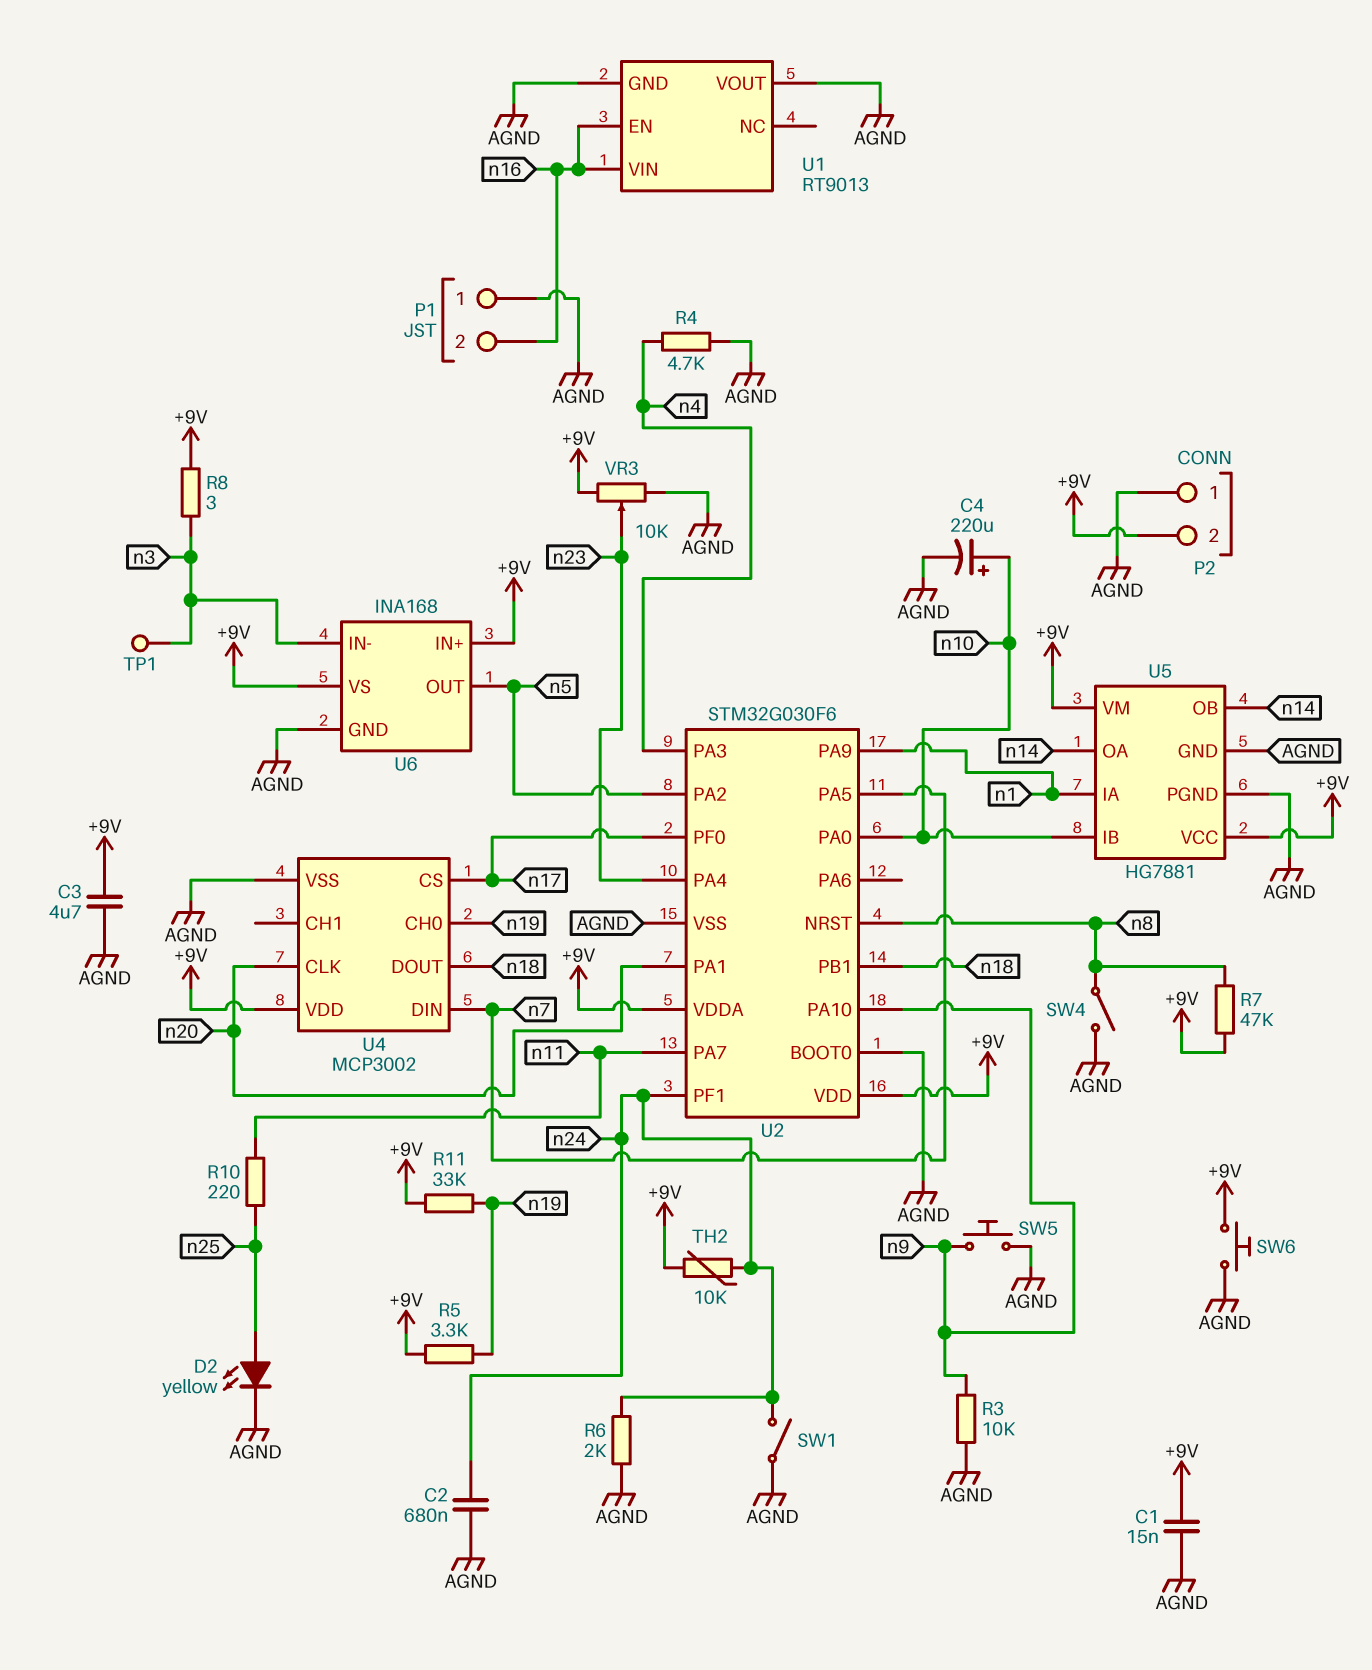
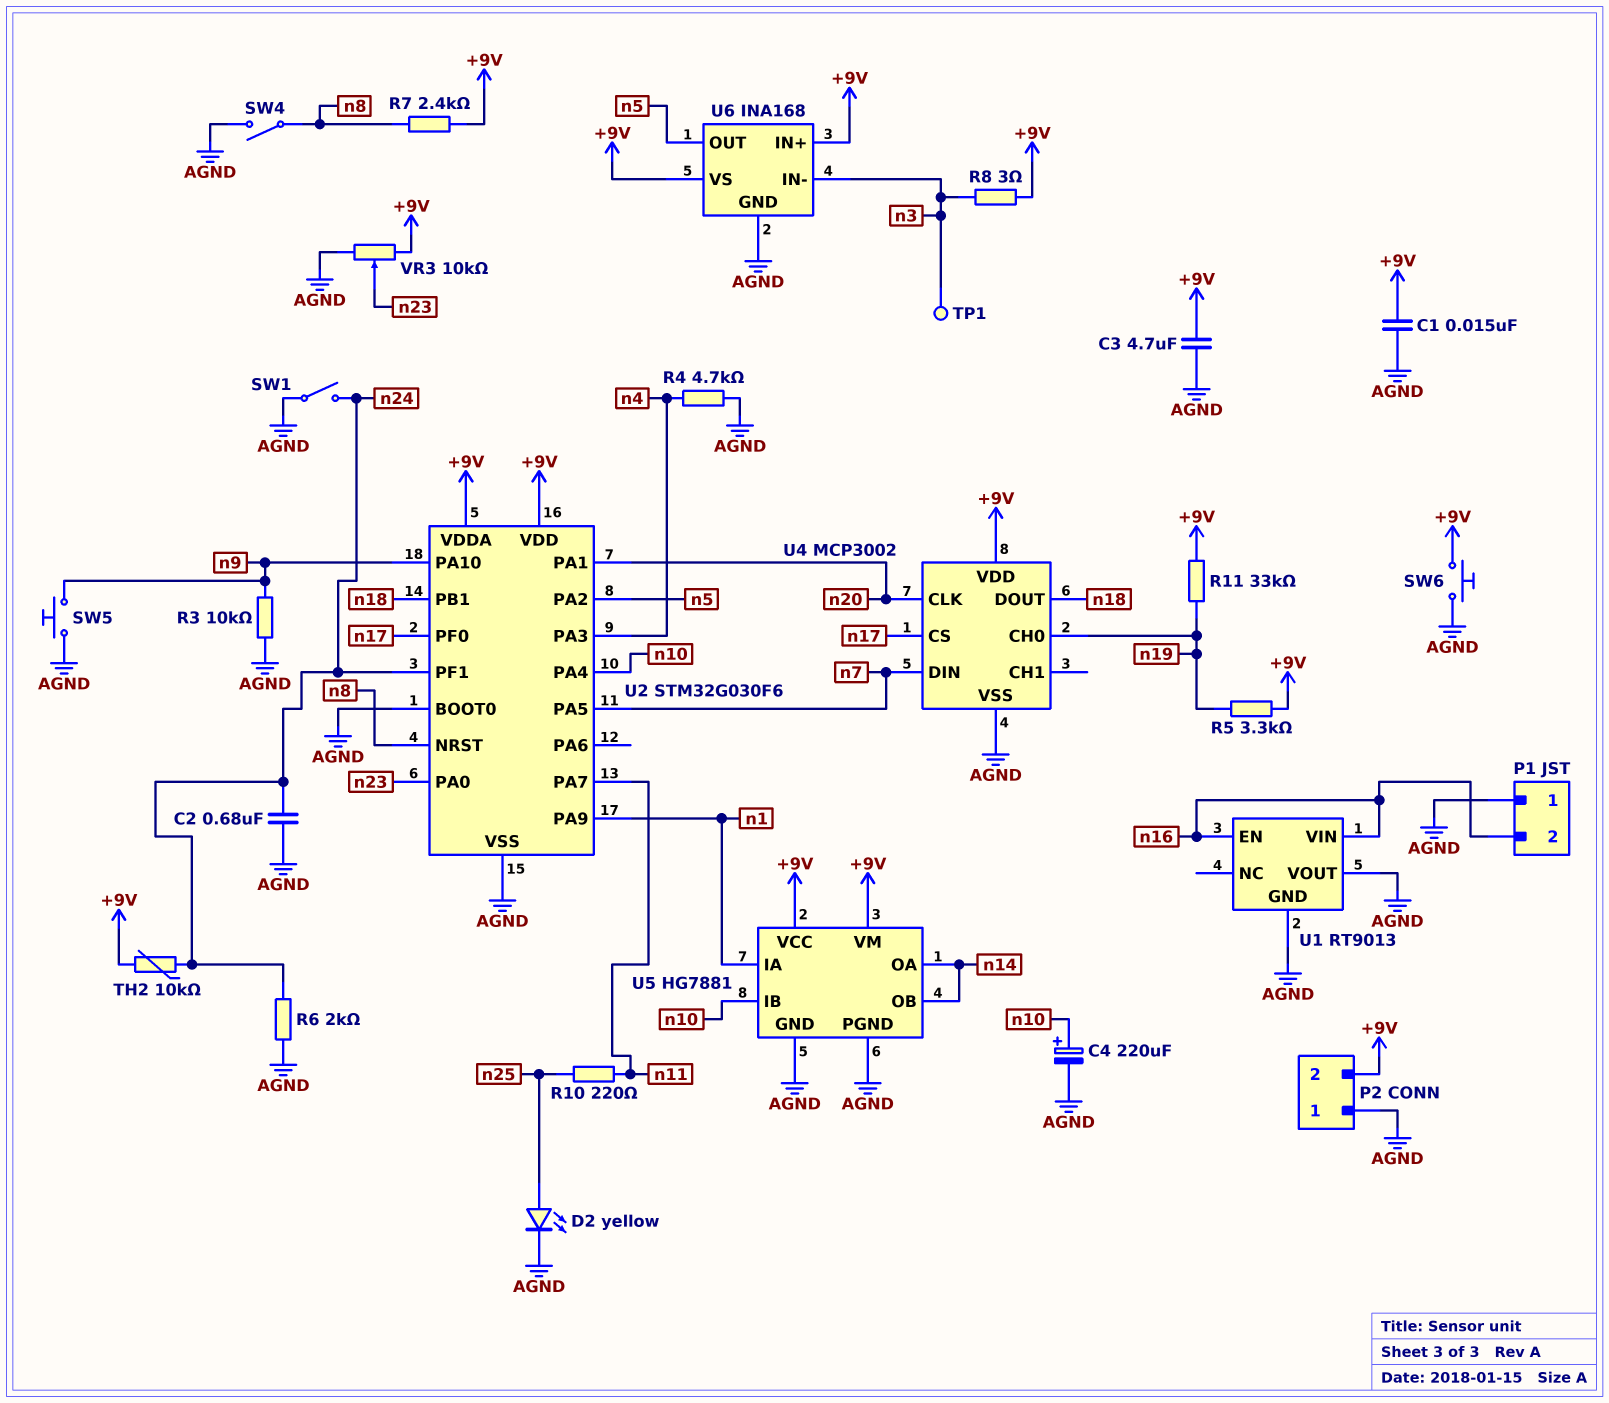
R7: 47k (+9V, n8) -> 2.4k (+9V, n8)
U2 pin PA0: n10 -> n23
U2 pin PA4: n23 -> n10

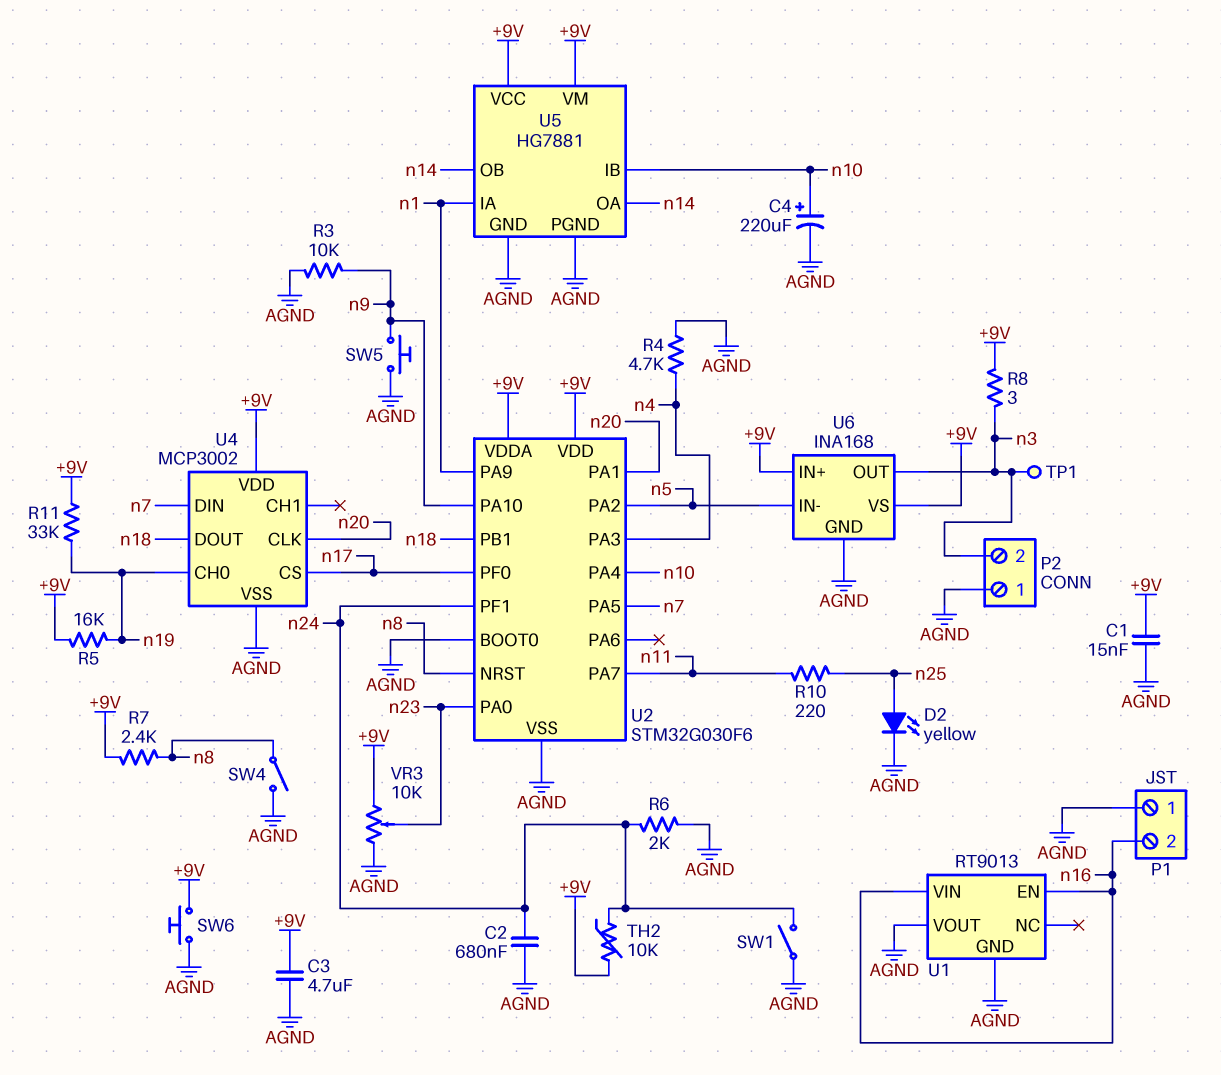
P2 pin 2: +9V -> n3
R5: 3.3k (+9V, n19) -> 16k (+9V, n19)
U6 pin IN-: n3 -> n5
U6 pin OUT: n5 -> n3

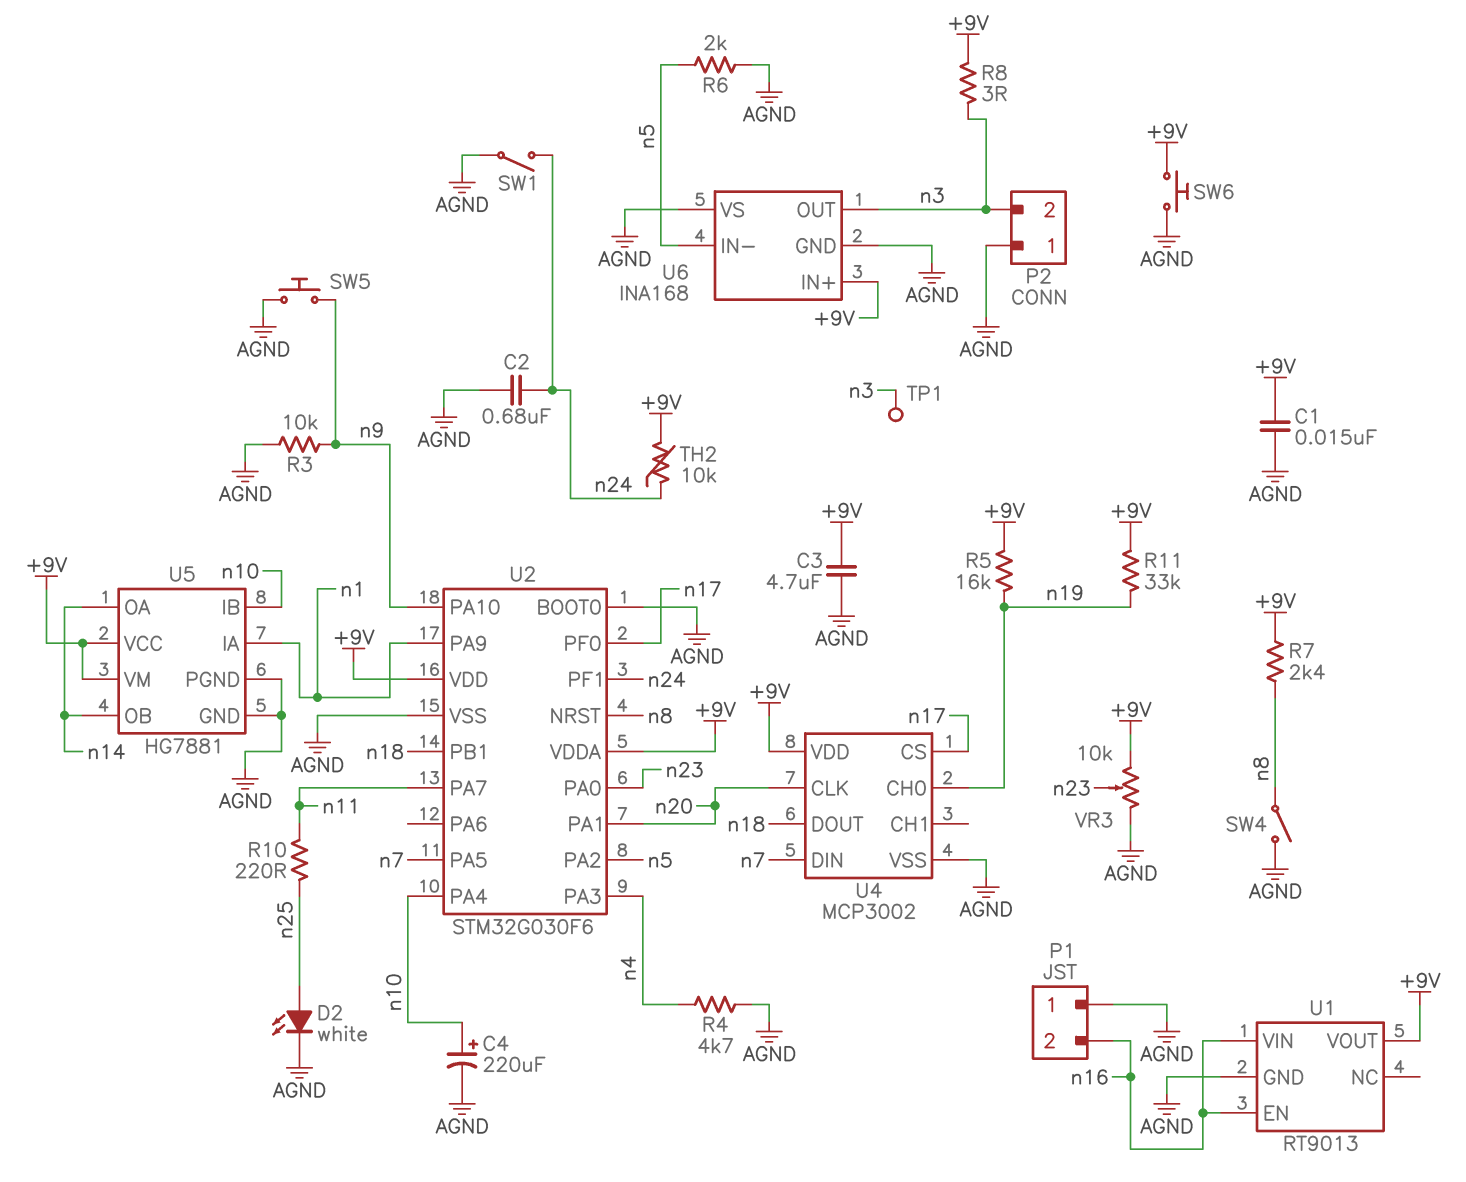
D2: LED yellow (A n25, K AGND) -> LED white (A n25, K AGND)
R6: 2k (AGND, n24) -> 2k (AGND, n5)
U1 pin VOUT: AGND -> +9V
U6 pin VS: +9V -> AGND

